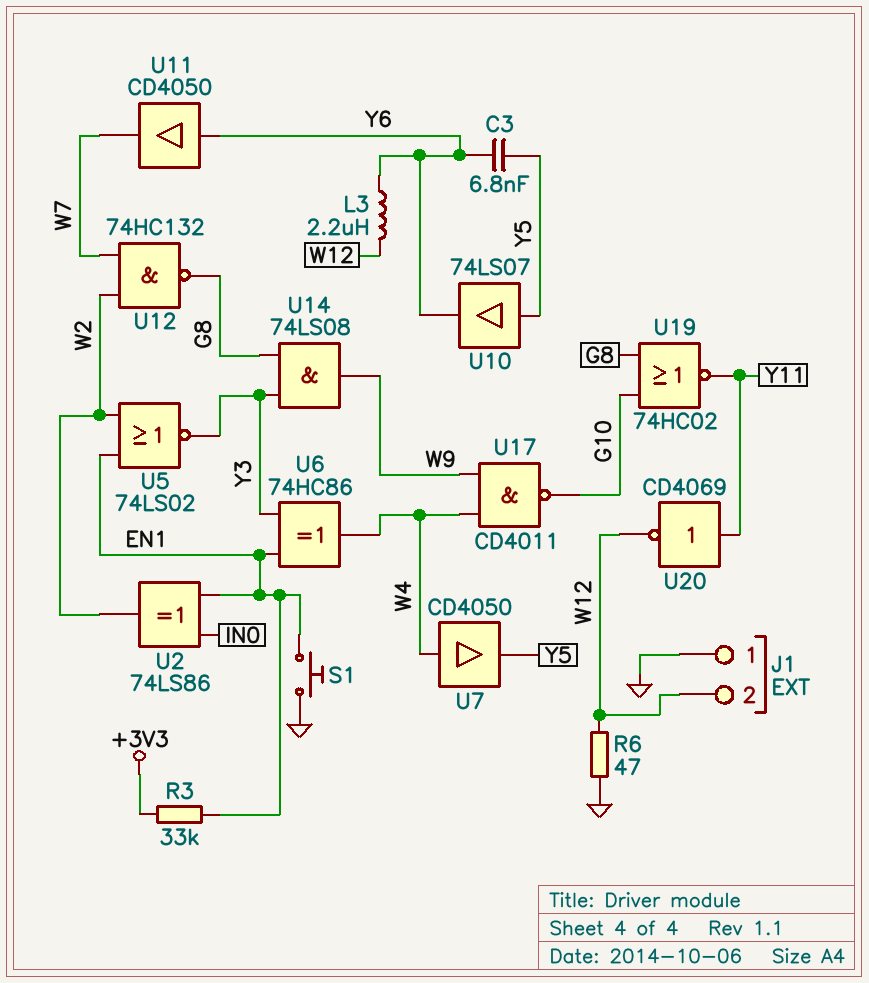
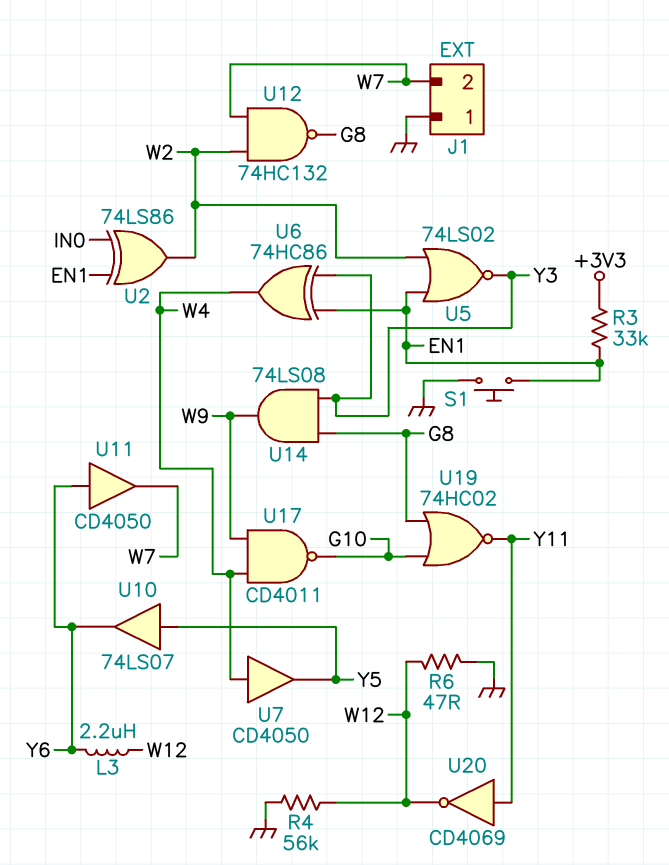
C3: 6.8nF (Y5, Y6) -> none
J1 pin 2: W12 -> W7
R4: none -> 56k (GND, W12)

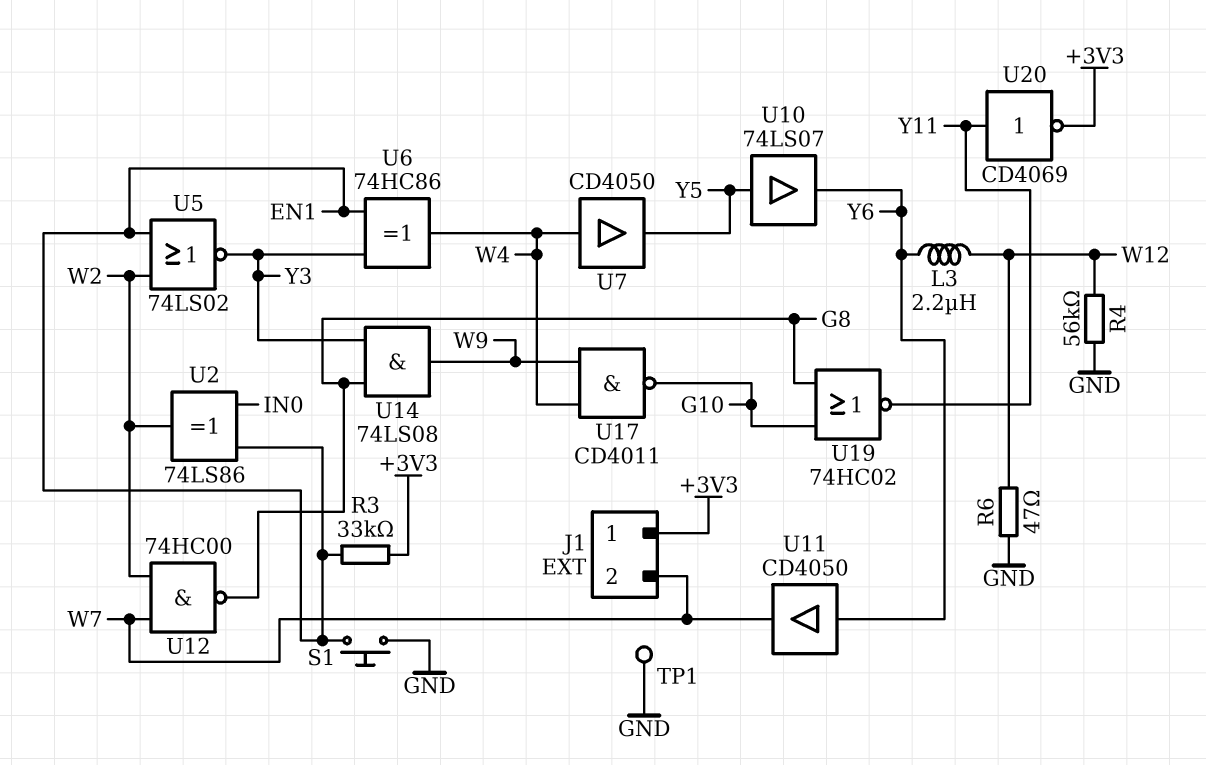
J1 pin 1: GND -> +3V3
TP1: none -> test point (GND)
U12: NAND 74HC132 (in W2, in W7, out G8) -> NAND 74HC00 (in W2, in W7, out G8)
U20: NOT CD4069 (in Y11, out W12) -> NOT CD4069 (in Y11, out +3V3)

